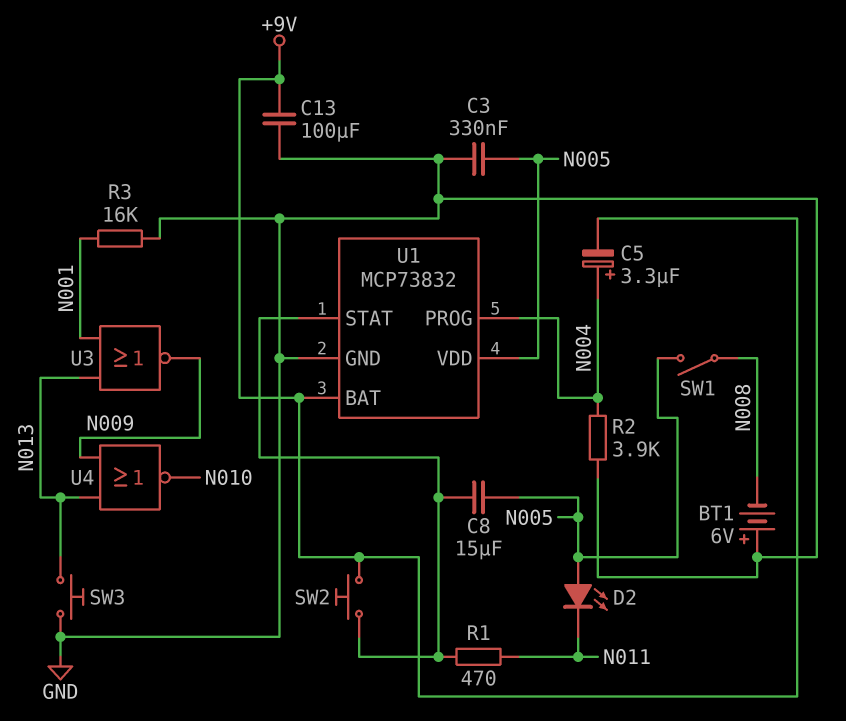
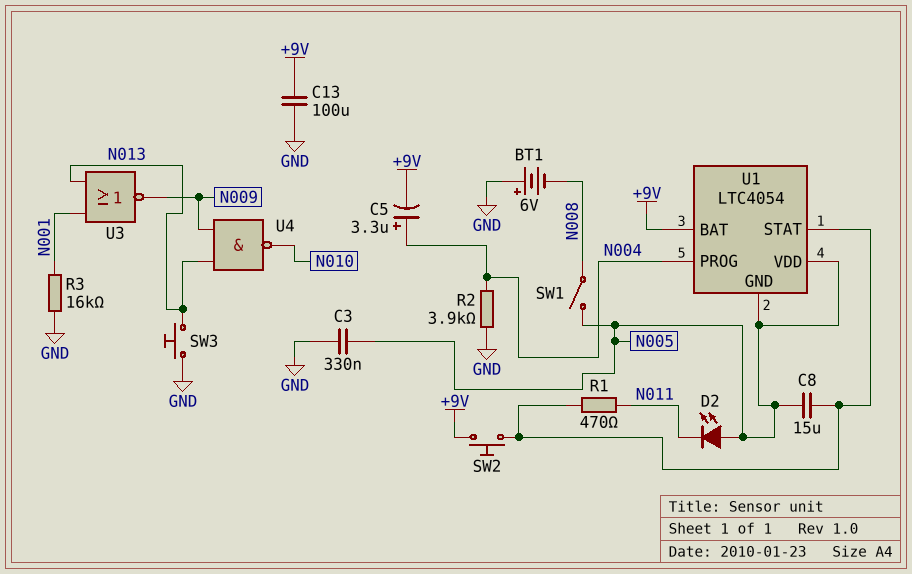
U1: MCP73832 -> LTC4054
U1 pin GND: GND -> N005
U4: NOR (in N009, in N013, out N010) -> NAND (in N009, in N013, out N010)

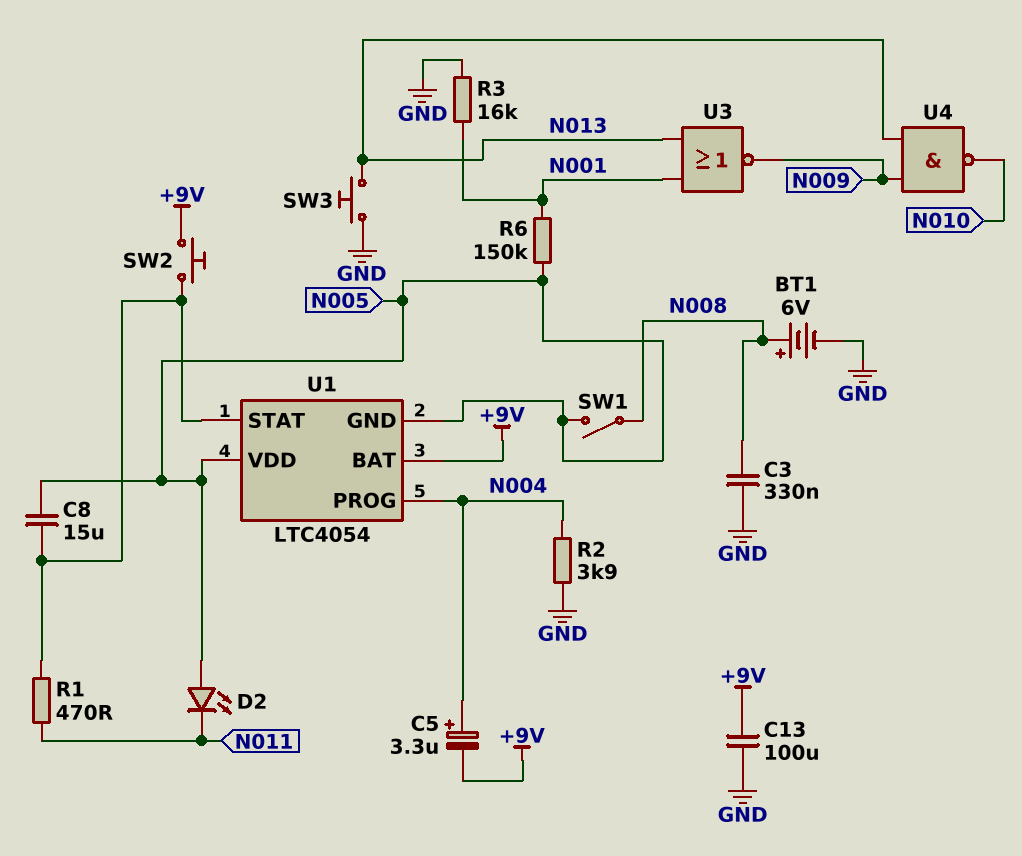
BT1: 6V (plus GND, minus N008) -> 6V (plus N008, minus GND)
C3: 330nF (GND, N005) -> 330nF (GND, N008)
R6: none -> 150k (N001, N005)

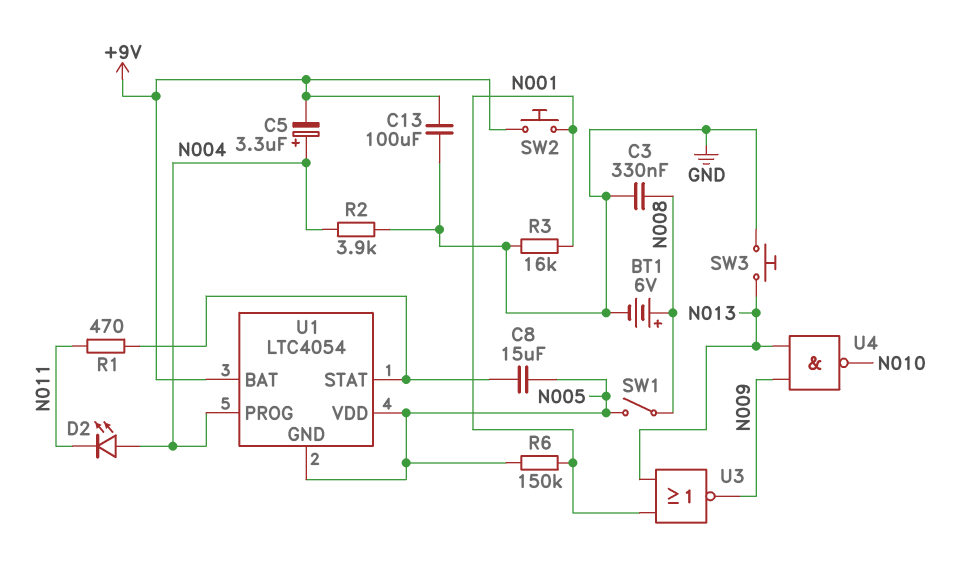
D2: LED (A N005, K N011) -> LED (A N004, K N011)
SW2: button (+9V, U1/STAT) -> button (+9V, N001)

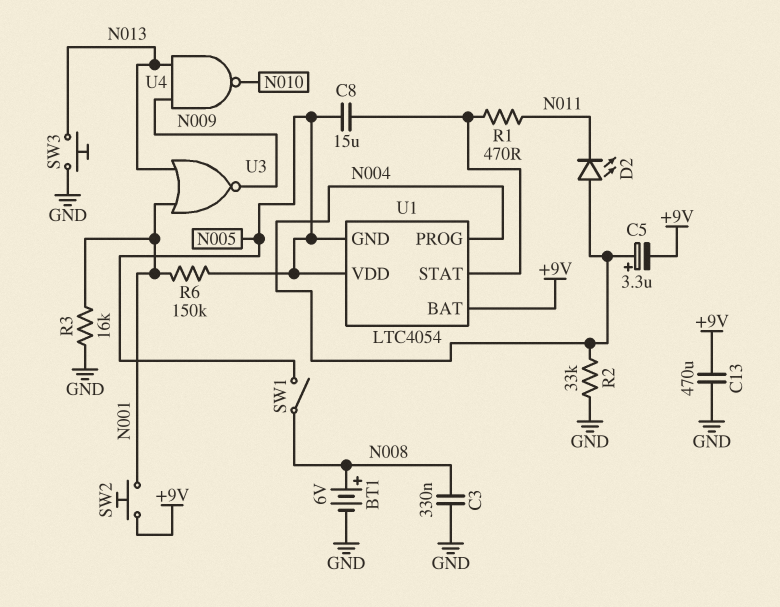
C13: 100uF (+9V, GND) -> 470uF (+9V, GND)
R2: 3.9k (GND, N004) -> 33k (GND, N004)

